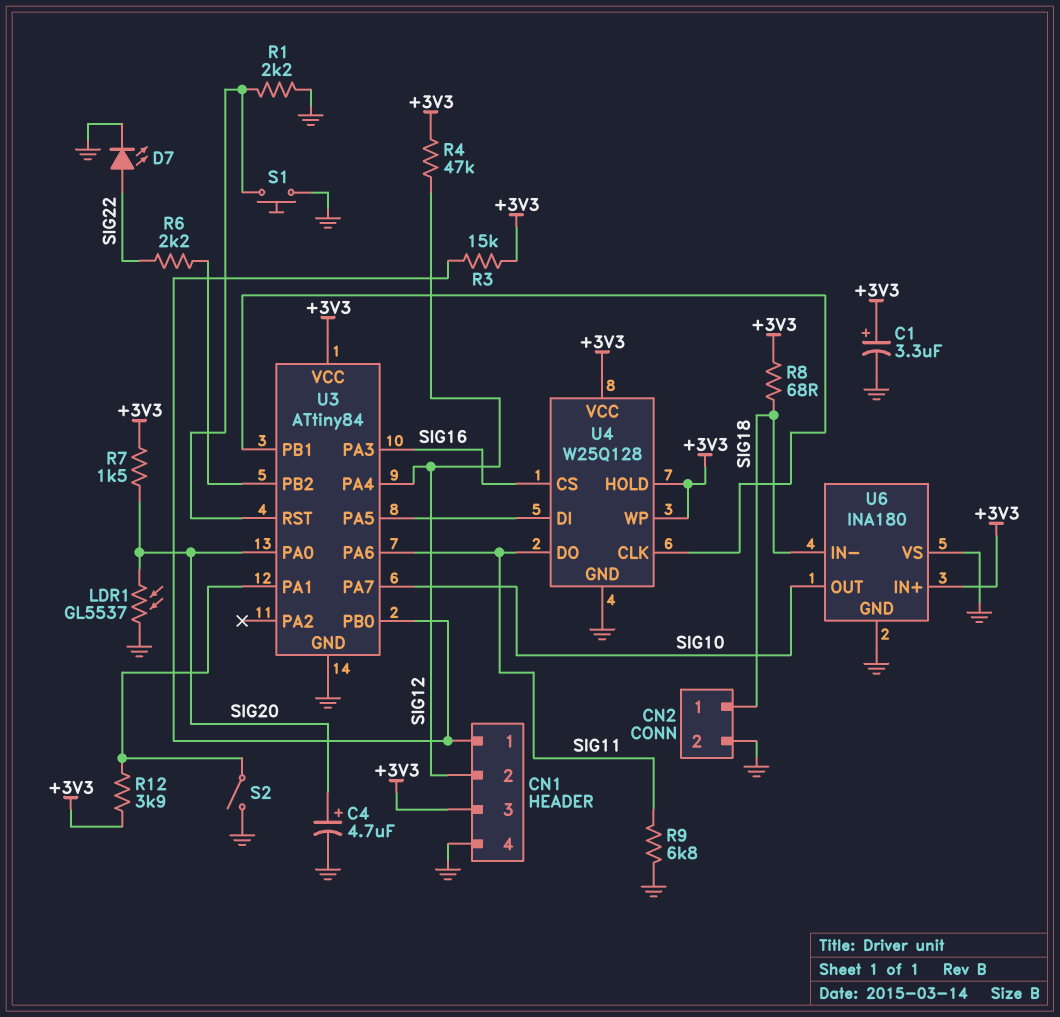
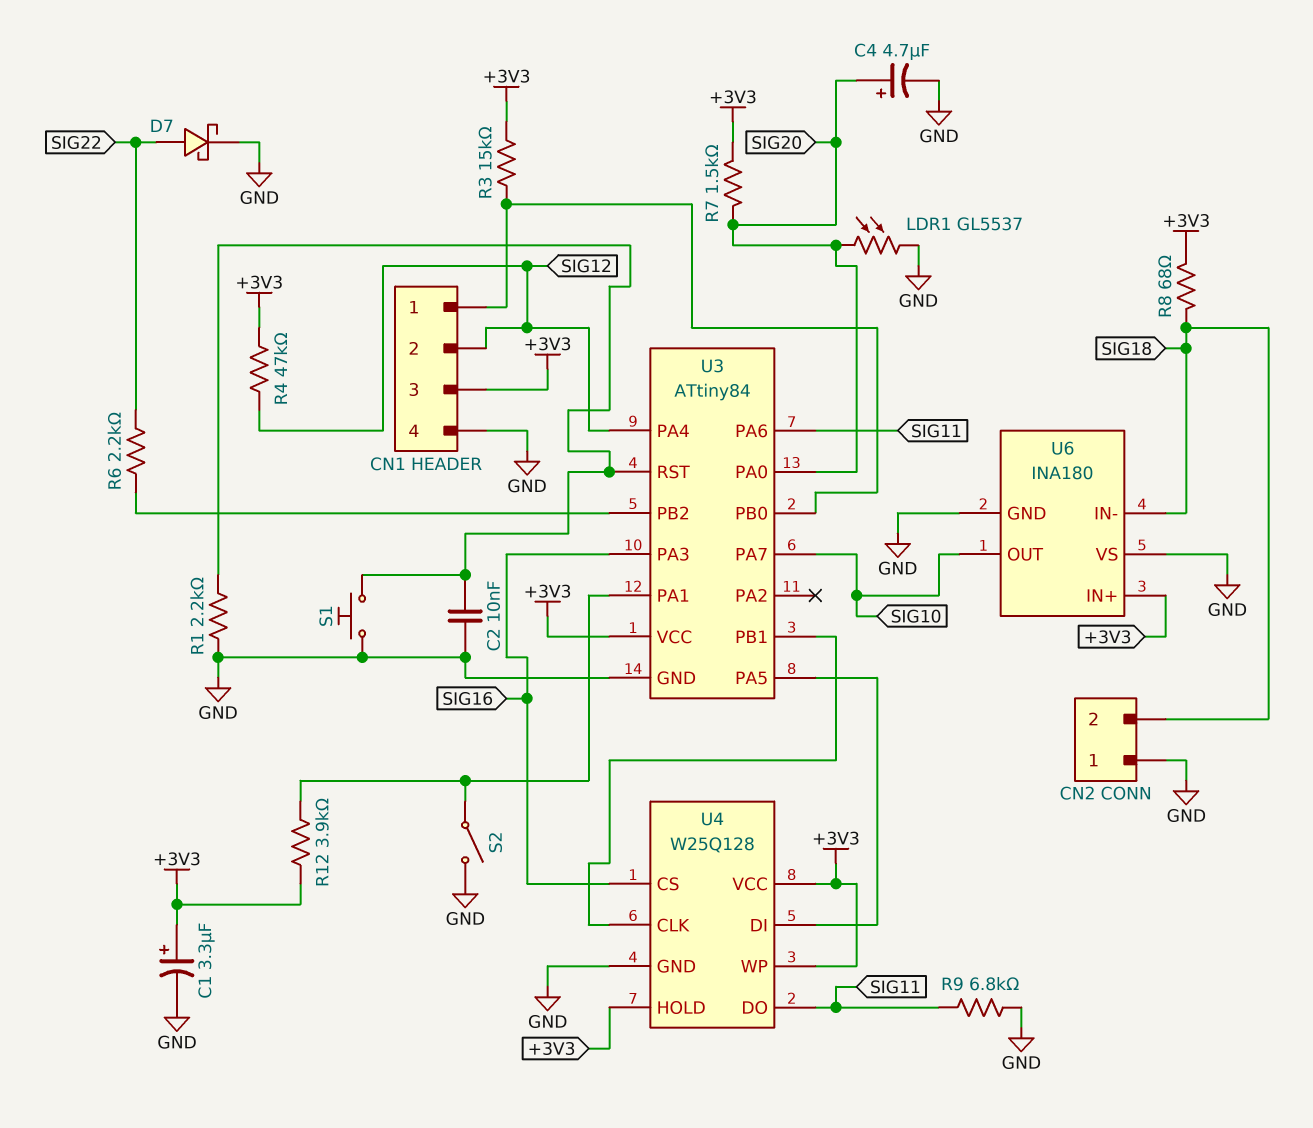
C2: none -> 10nF (GND, U3/RST)
CN2 pin 1: SIG18 -> GND
CN2 pin 2: GND -> SIG18
D7: LED (A SIG22, K GND) -> schottky (A SIG22, K GND)

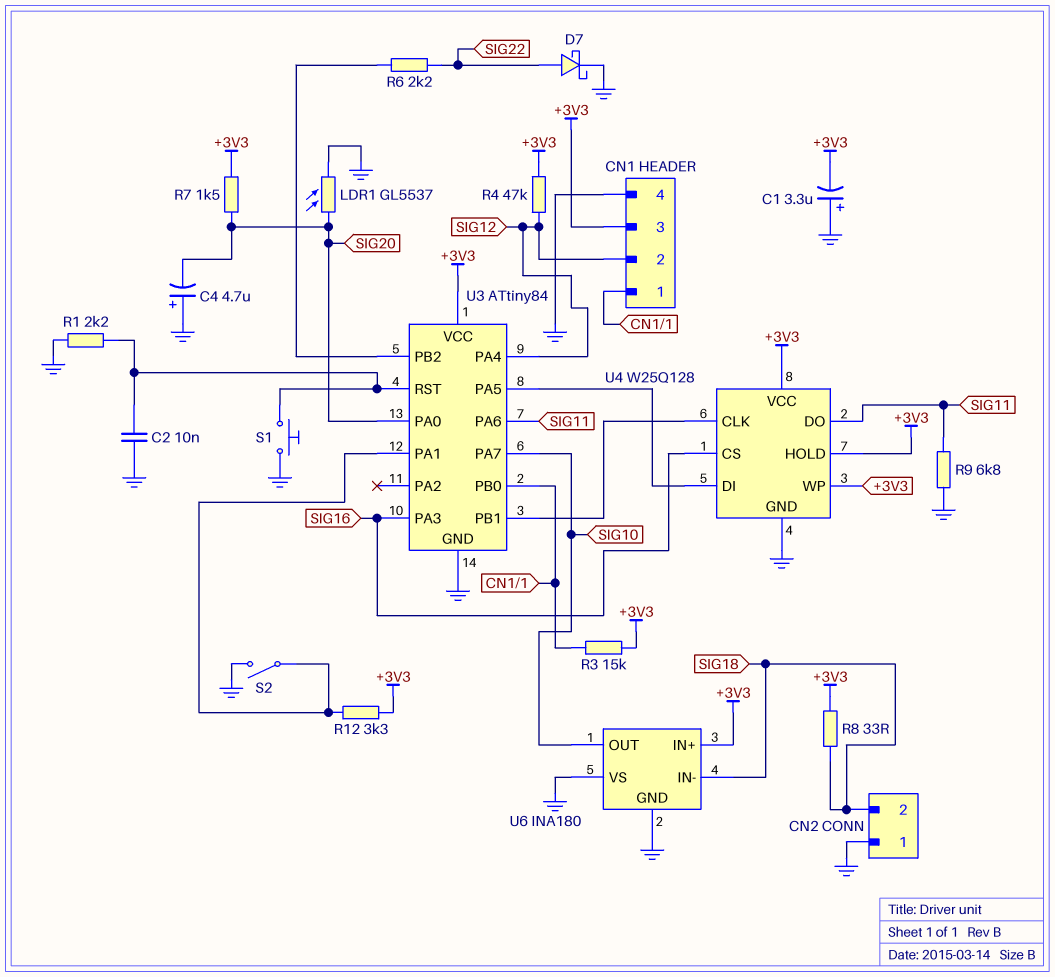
C1: 3.3uF (plus +3V3, minus GND) -> 3.3uF (plus GND, minus +3V3)
C4: 4.7uF (plus SIG20, minus GND) -> 4.7uF (plus GND, minus SIG20)
R8: 68 (+3V3, SIG18) -> 33 (+3V3, SIG18)
R12: 3.9k (+3V3, U3/PA1) -> 3.3k (+3V3, U3/PA1)

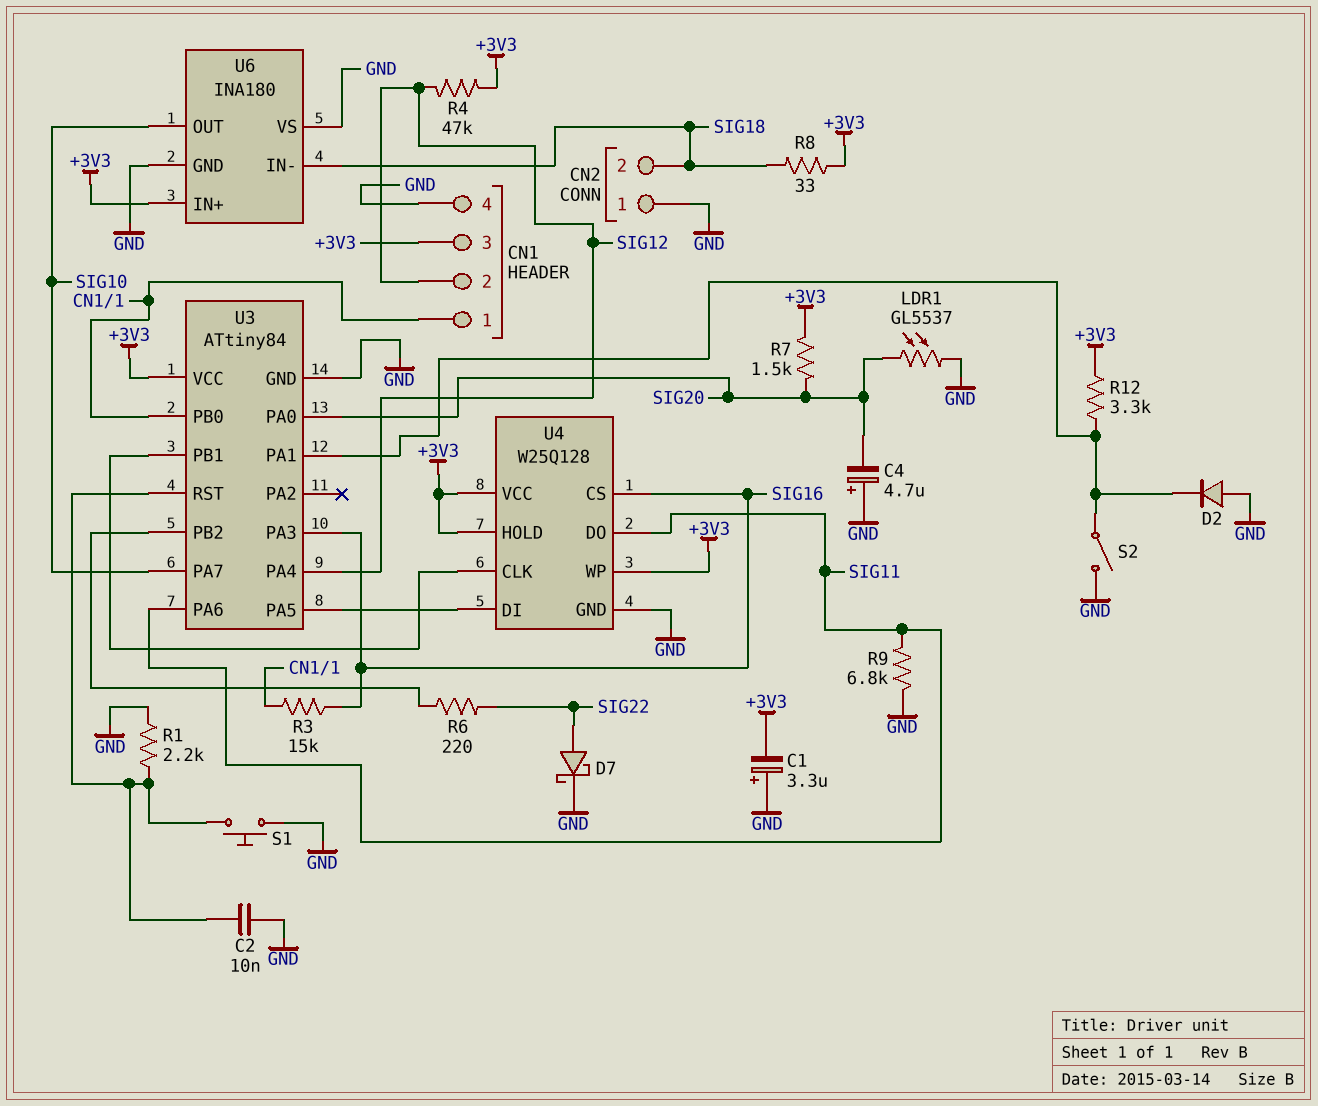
D2: none -> diode (A GND, K U3/PA1)
R3: 15k (+3V3, CN1/1) -> 15k (CN1/1, SIG16)
R6: 2.2k (SIG22, U3/PB2) -> 220 (SIG22, U3/PB2)

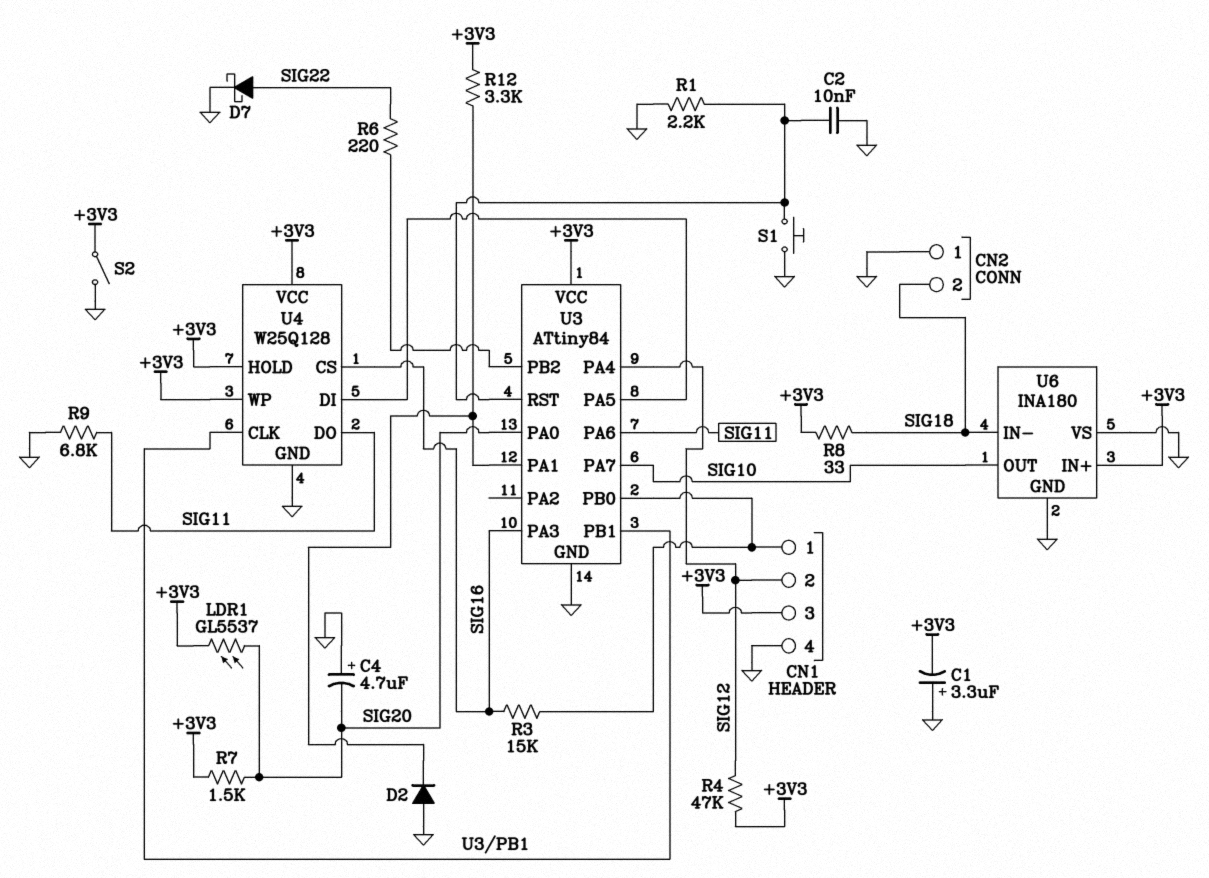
LDR1: GL5537 (GND, SIG20) -> GL5537 (+3V3, SIG20)
S2: switch (GND, U3/PA1) -> switch (+3V3, GND)

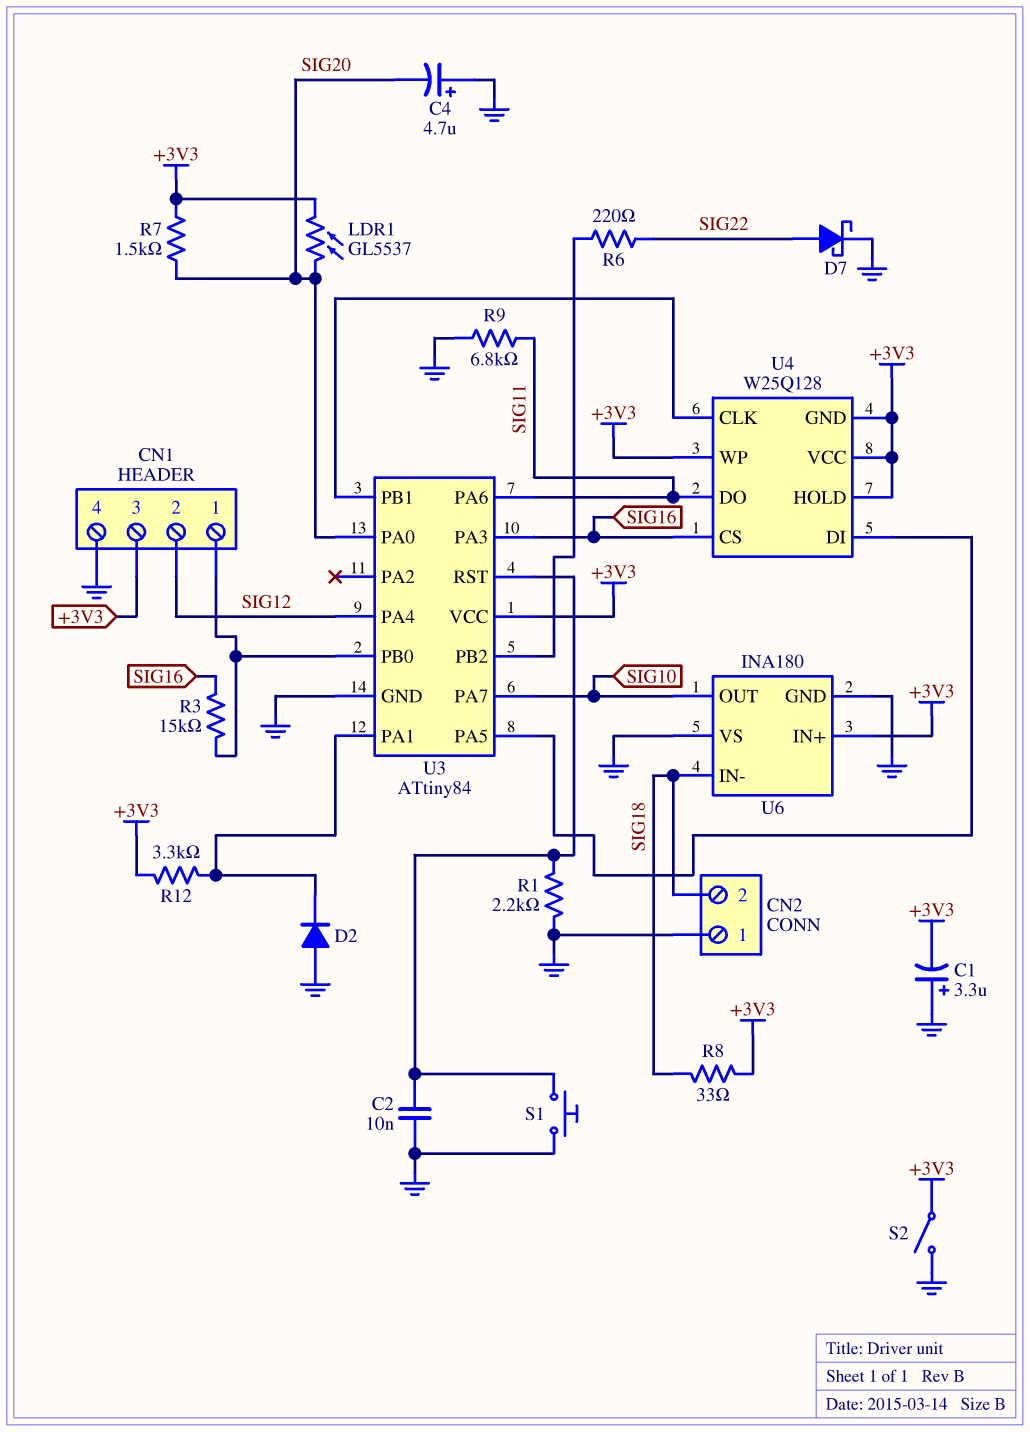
R4: 47k (+3V3, SIG12) -> none
U4 pin GND: GND -> +3V3

